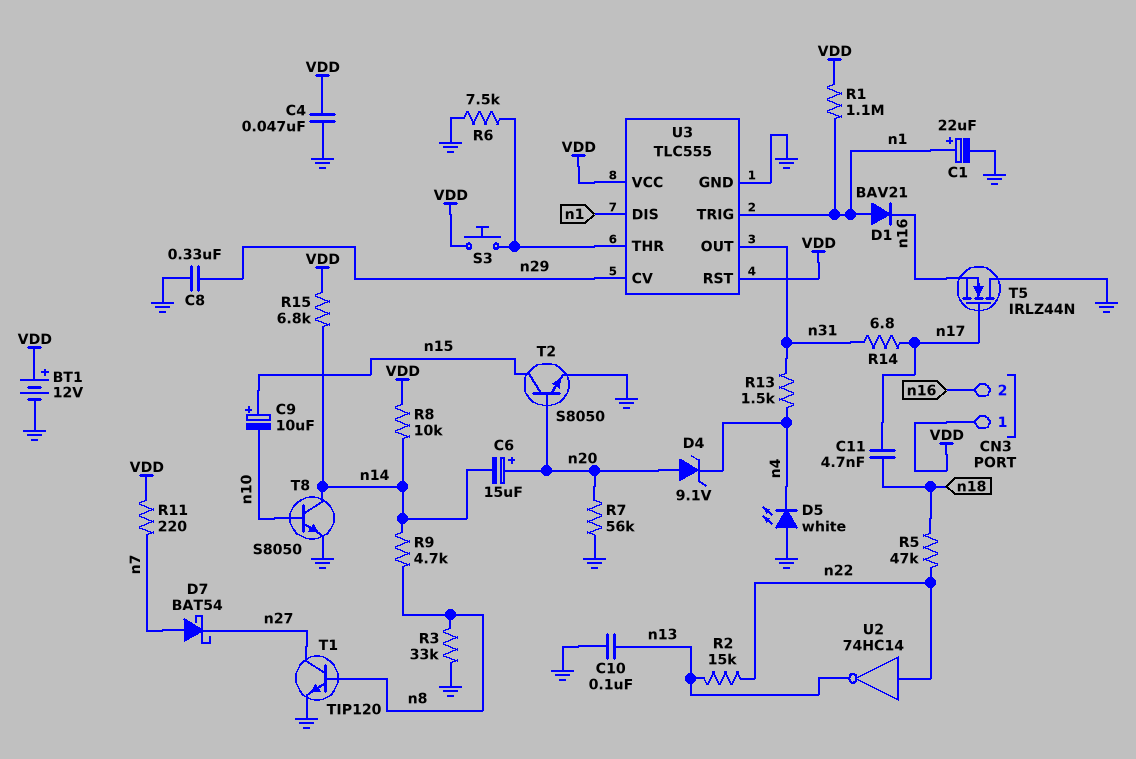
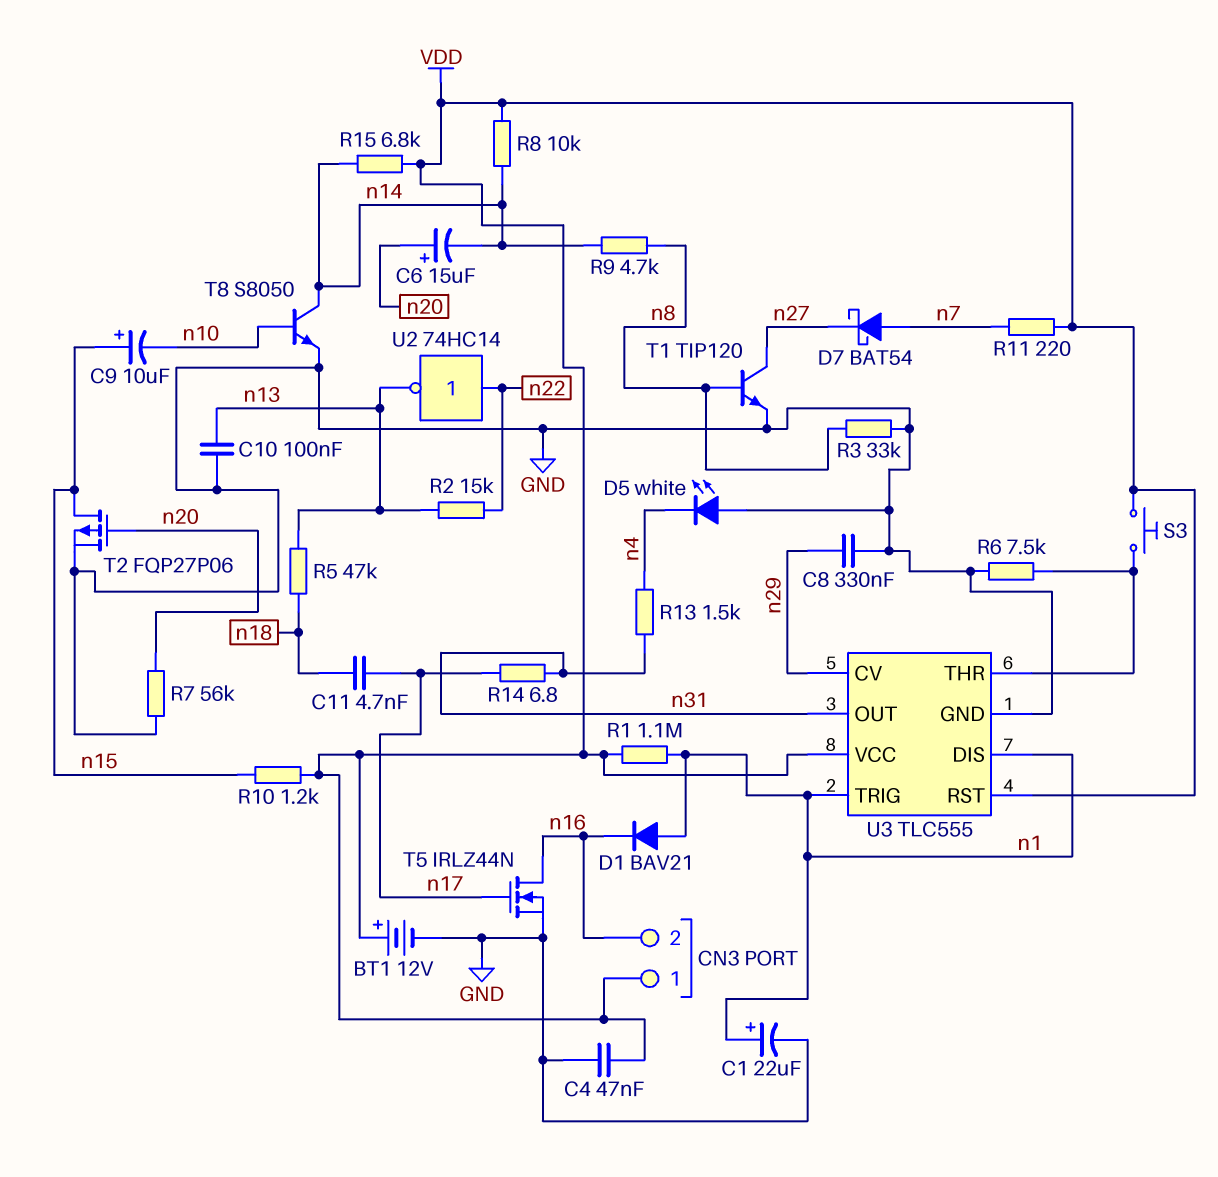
D4: zener 9.1V (A n20, K n4) -> none
R5: 47k (n18, n22) -> 47k (n13, n18)
R10: none -> 1.2k (VDD, n15)
T2: NPN S8050 (B n20, C n15, E GND) -> PMOS FQP27P06 (G n20, D n15, S GND)
T5: NMOS IRLZ44N (G n17, D GND, S n16) -> NMOS IRLZ44N (G n17, D n16, S GND)

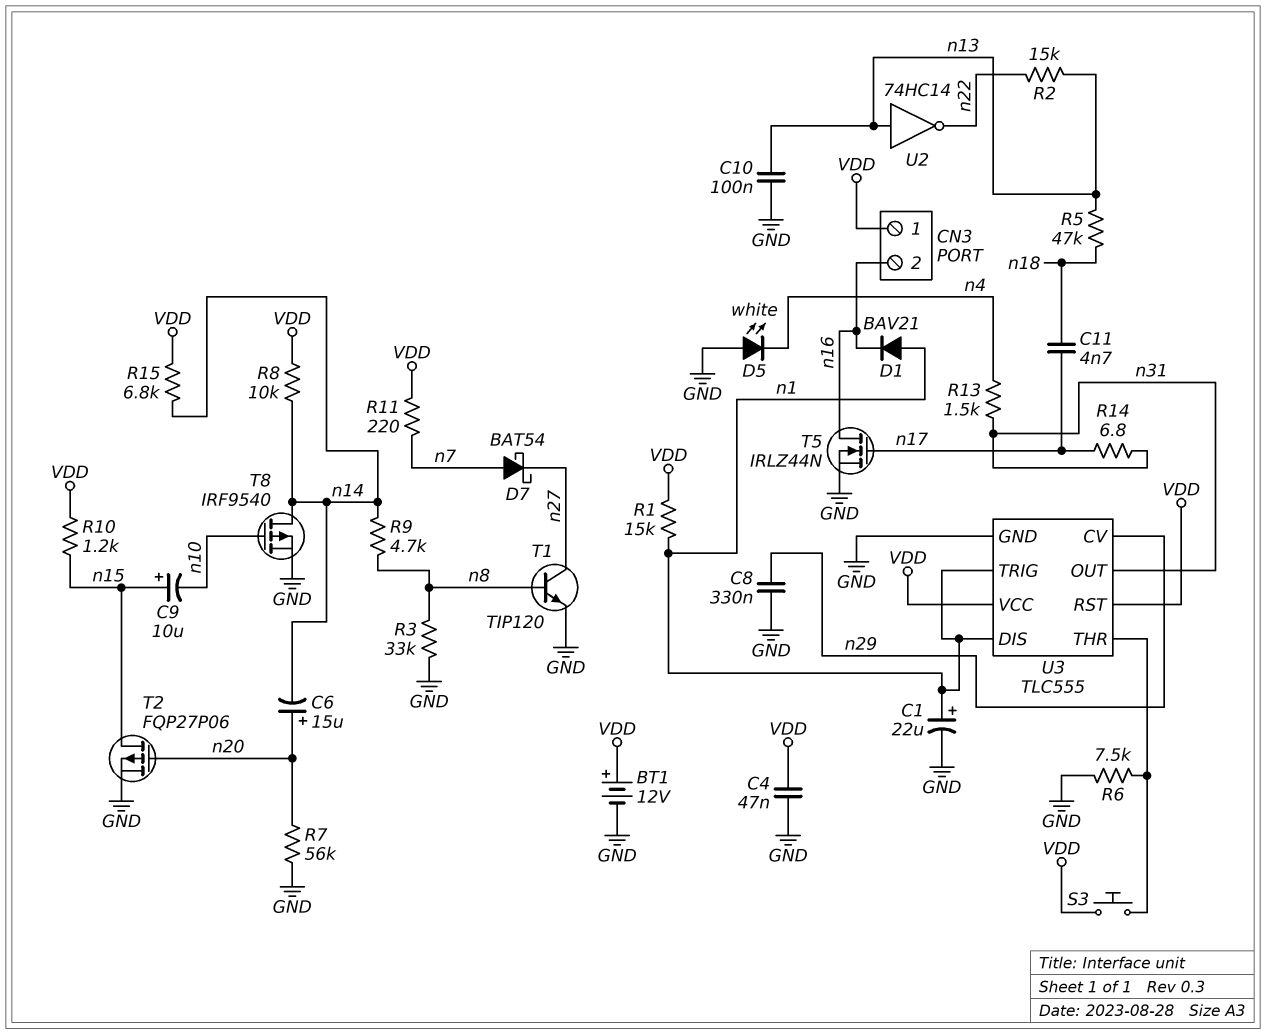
R1: 1.1M (VDD, n1) -> 15k (VDD, n1)
T8: NPN S8050 (B n10, C n14, E GND) -> PMOS IRF9540 (G n10, D n14, S GND)
U2: NOT 74HC14 (in n22, out n13) -> NOT 74HC14 (in n13, out n22)

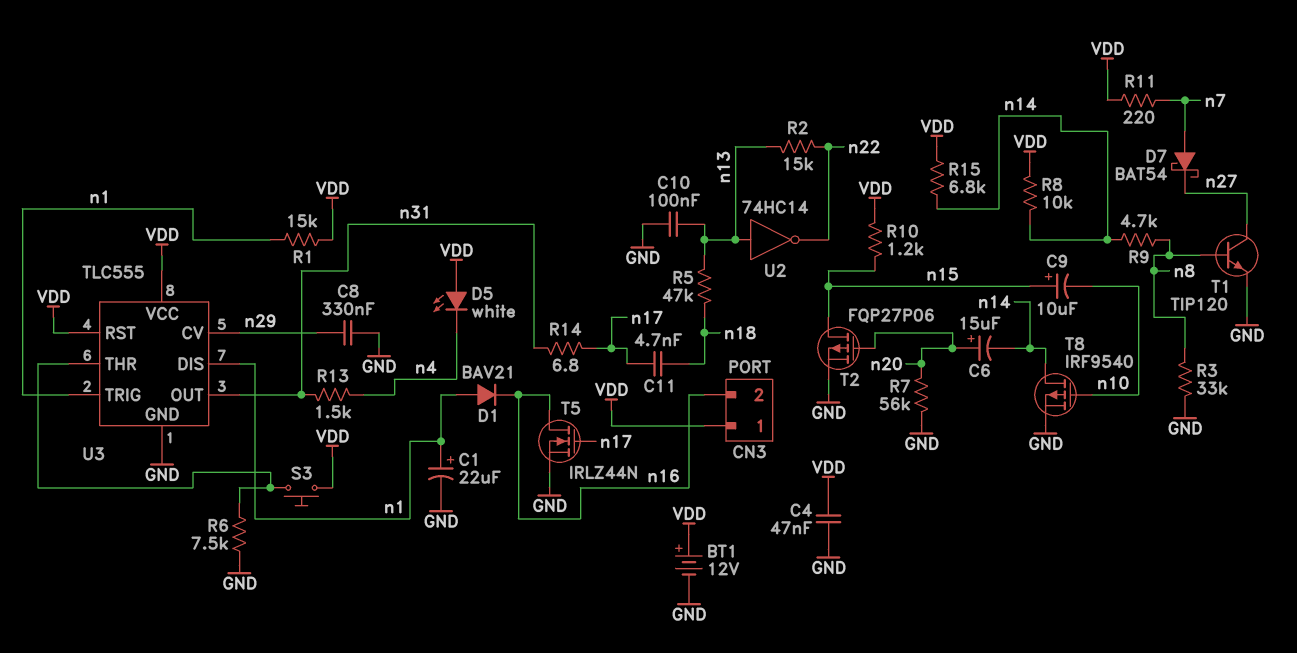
D5: LED white (A GND, K n4) -> LED white (A VDD, K n4)

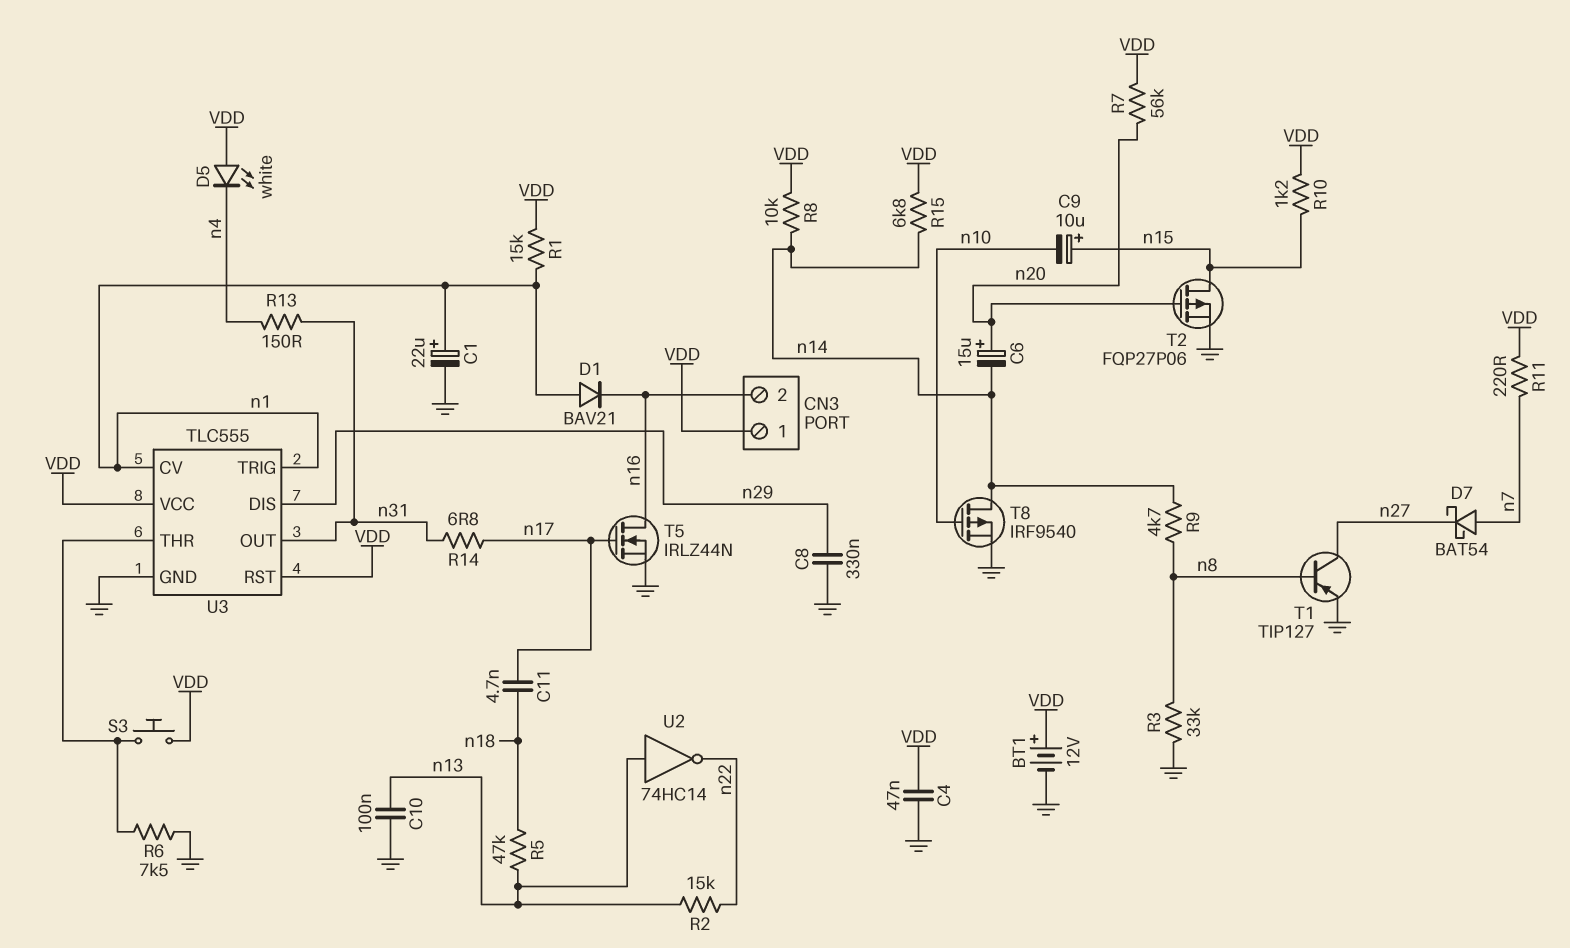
R7: 56k (GND, n20) -> 56k (VDD, n20)
R13: 1.5k (n4, n31) -> 150 (n4, n31)
T1: NPN TIP120 (B n8, C n27, E GND) -> PNP TIP127 (B n8, C n27, E GND)
U3 pin CV: n29 -> n1
U3 pin DIS: n1 -> n29

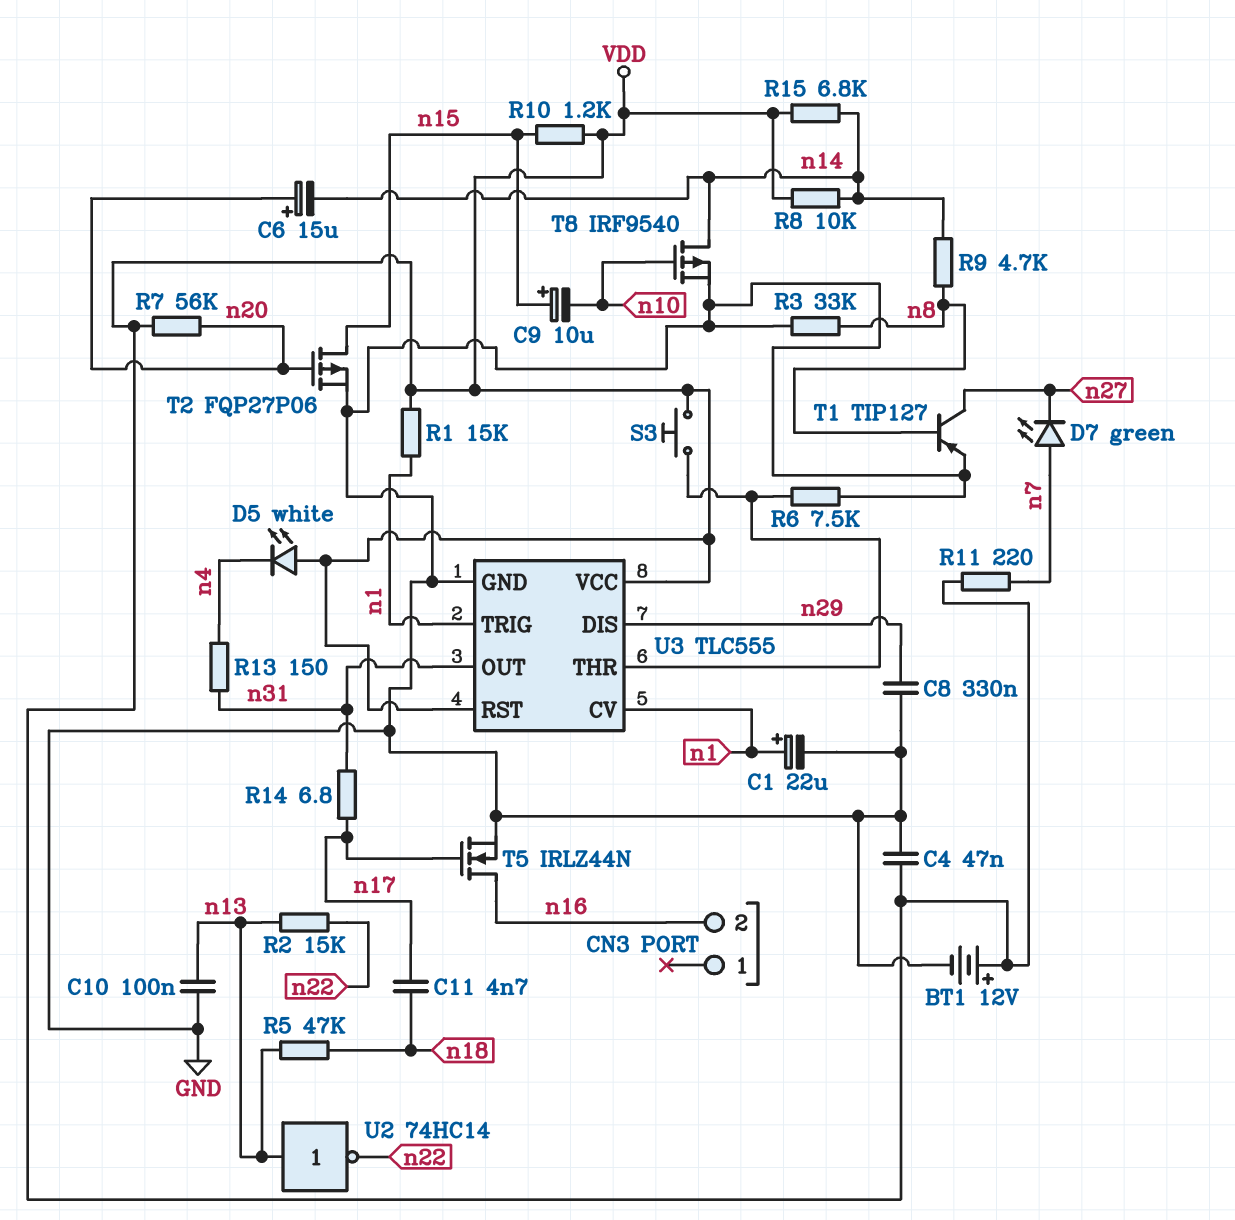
CN3 pin 1: VDD -> none
D1: diode BAV21 (A n1, K n16) -> none
D7: schottky BAT54 (A n7, K n27) -> LED green (A n7, K n27)

